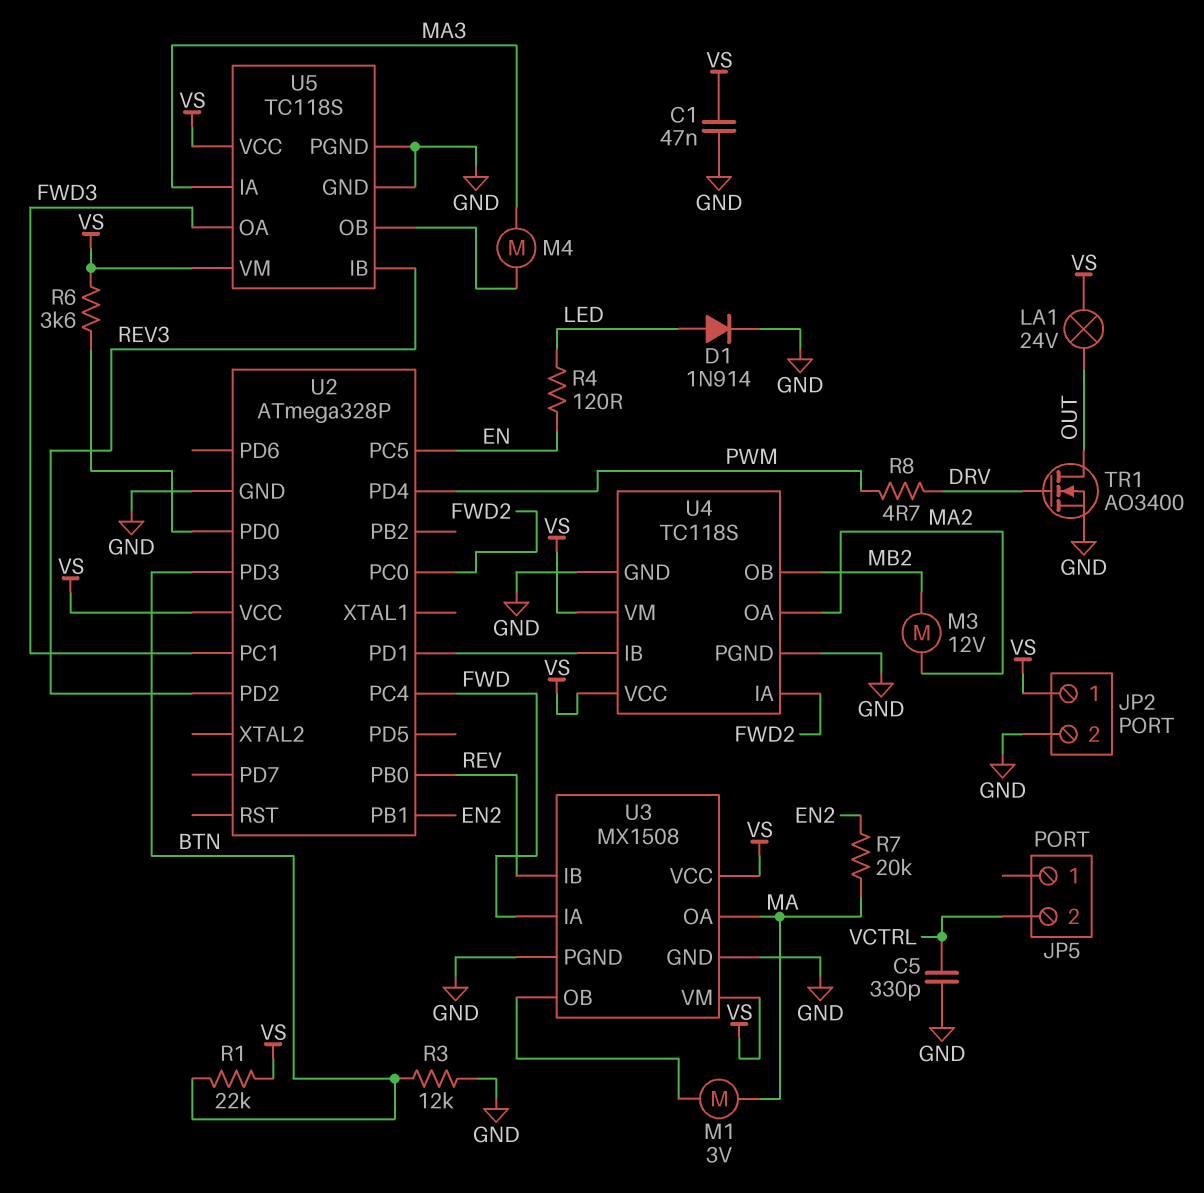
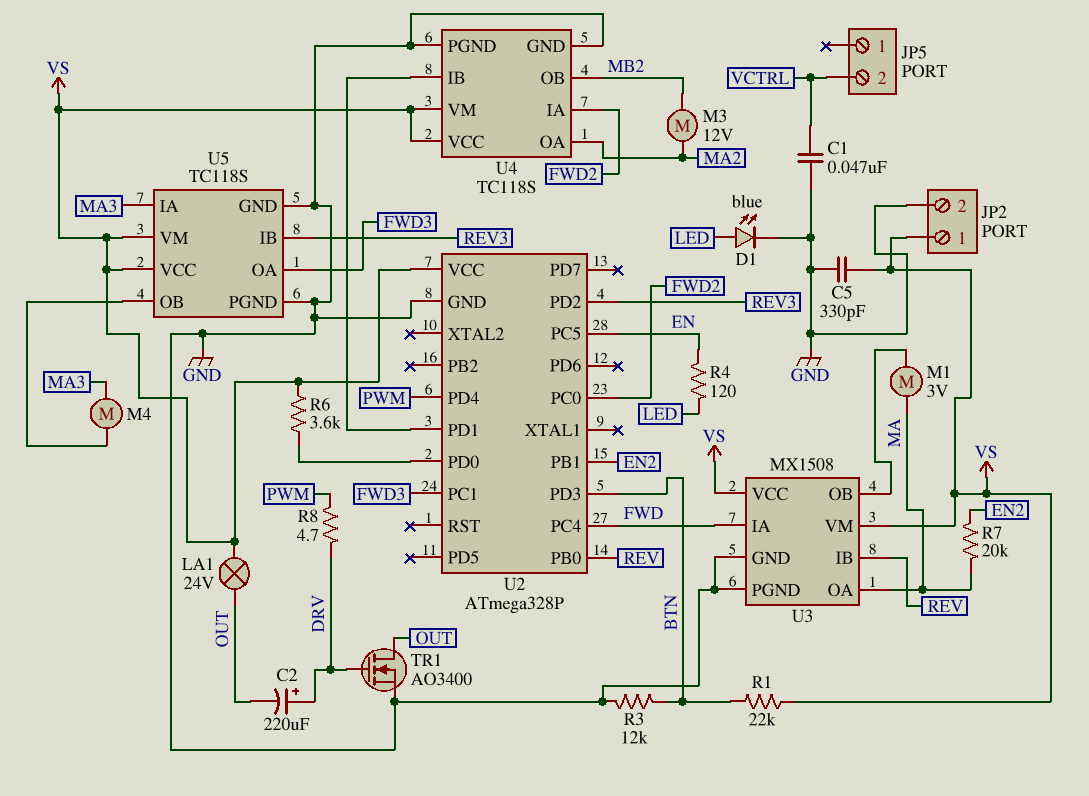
C1: 47nF (GND, VS) -> 47nF (GND, VCTRL)
C2: none -> 220uF (plus DRV, minus OUT)
C5: 330pF (GND, VCTRL) -> 330pF (GND, VS)
D1: diode 1N914 (A LED, K GND) -> LED blue (A LED, K GND)

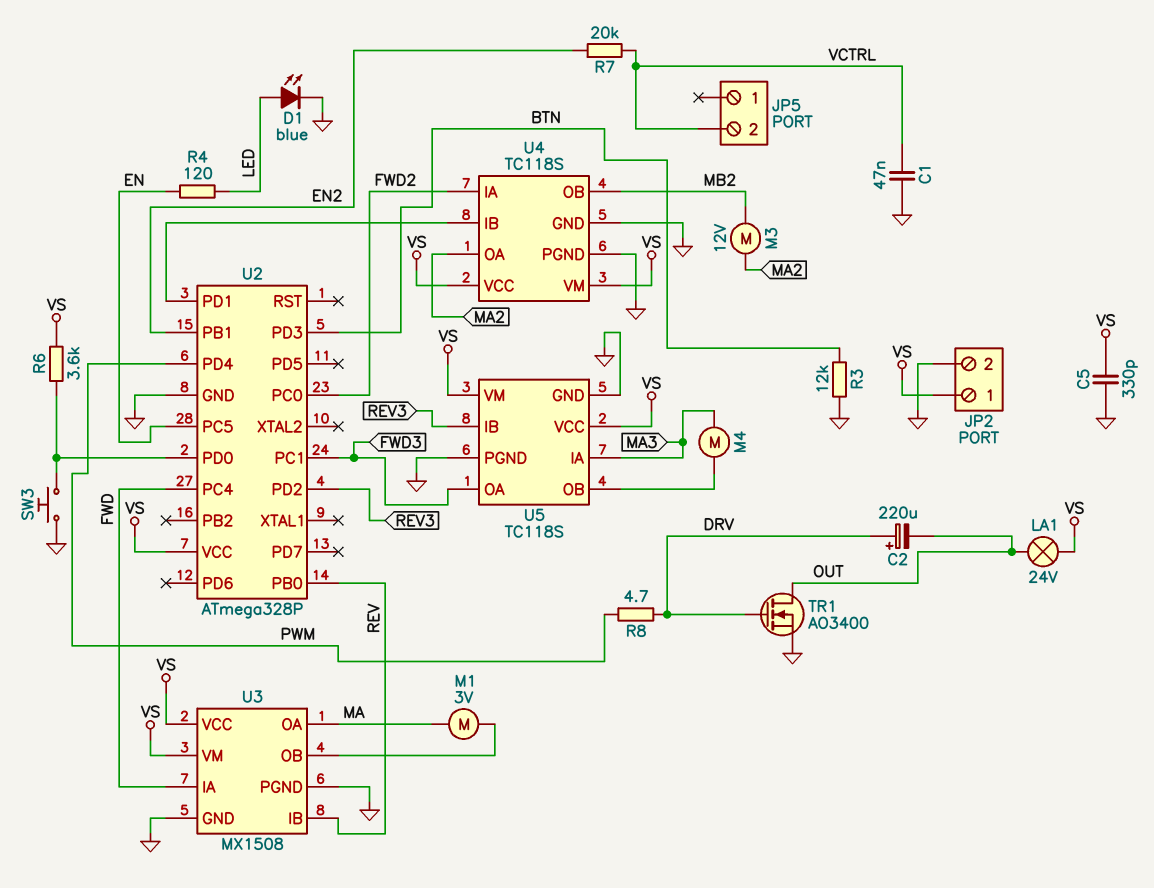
R1: 22k (BTN, VS) -> none
R7: 20k (EN2, MA) -> 20k (EN2, VCTRL)
SW3: none -> button (GND, U2/PD0)

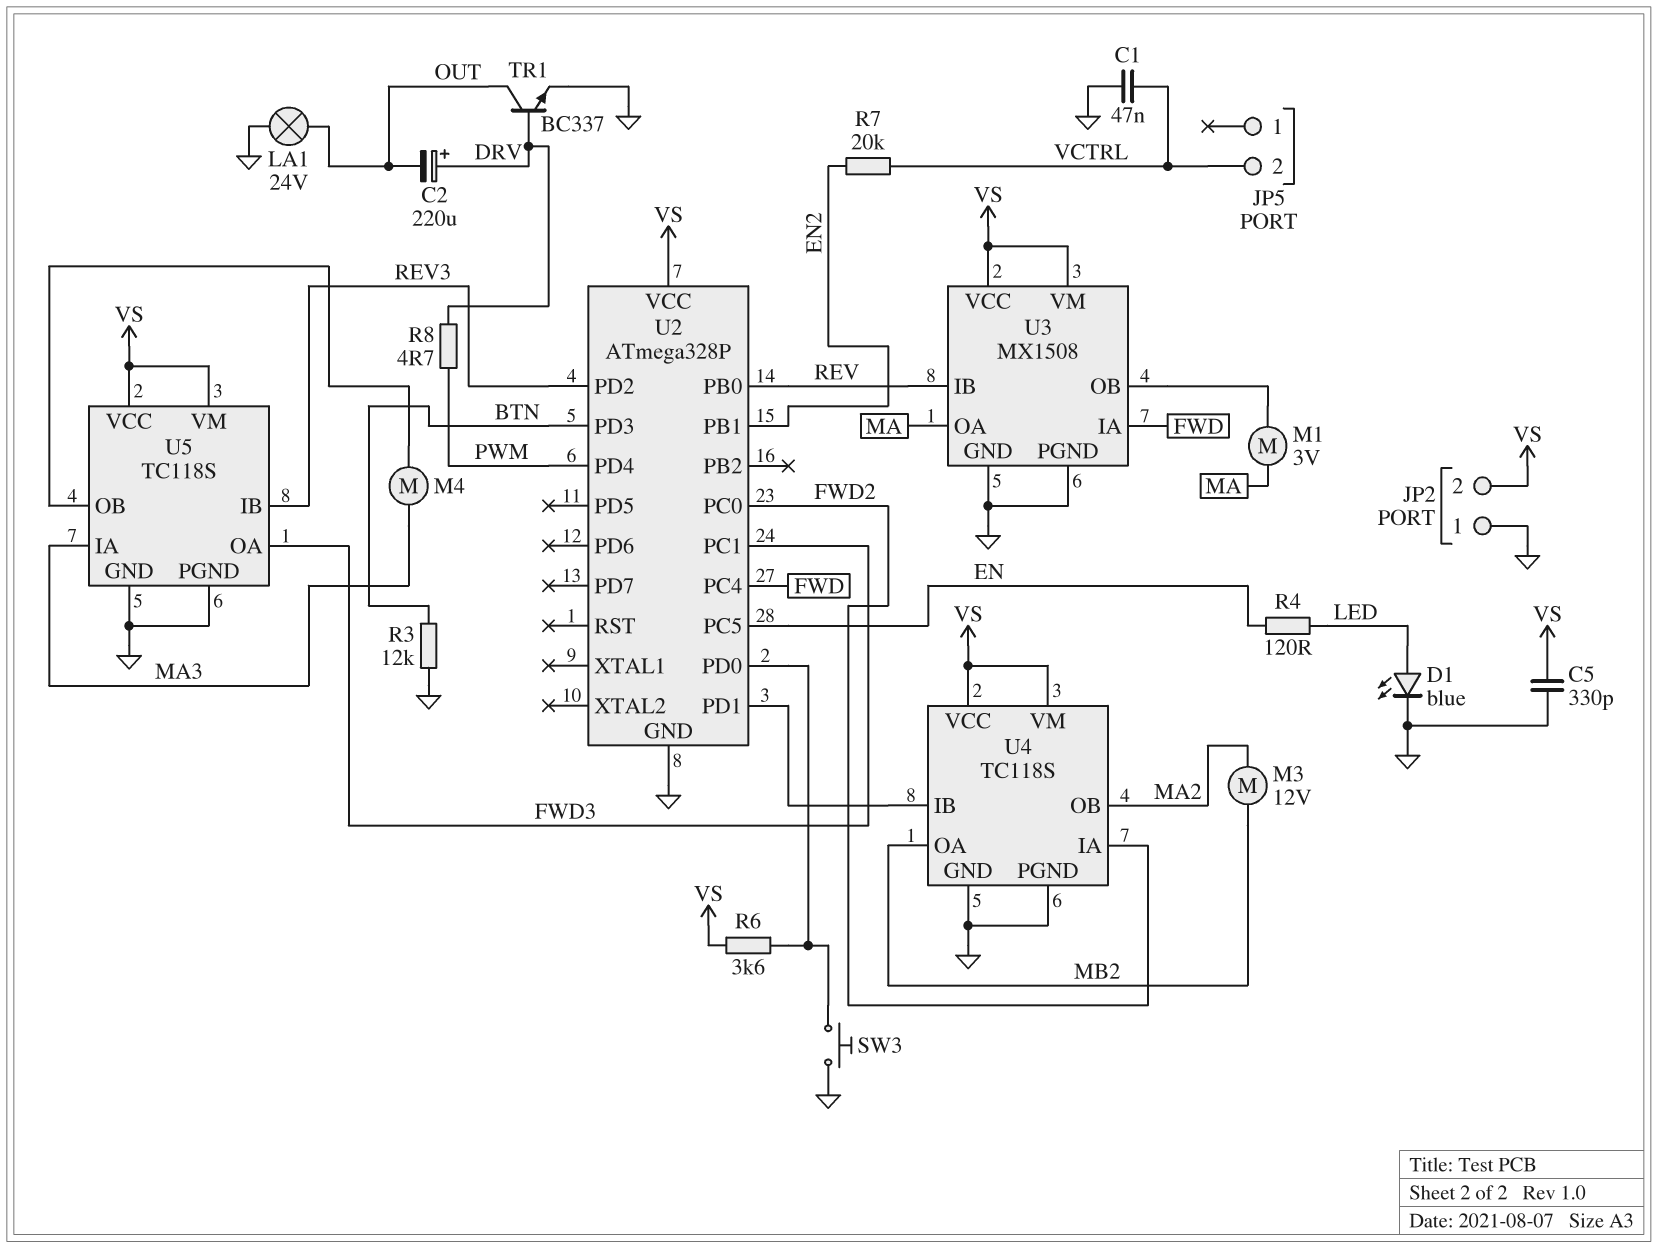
JP2 pin 1: VS -> GND
JP2 pin 2: GND -> VS
LA1: lamp 24V (OUT, VS) -> lamp 24V (GND, OUT)
TR1: NMOS AO3400 (G DRV, D OUT, S GND) -> NPN BC337 (B DRV, C OUT, E GND)
U4 pin OA: MA2 -> MB2
U4 pin OB: MB2 -> MA2

